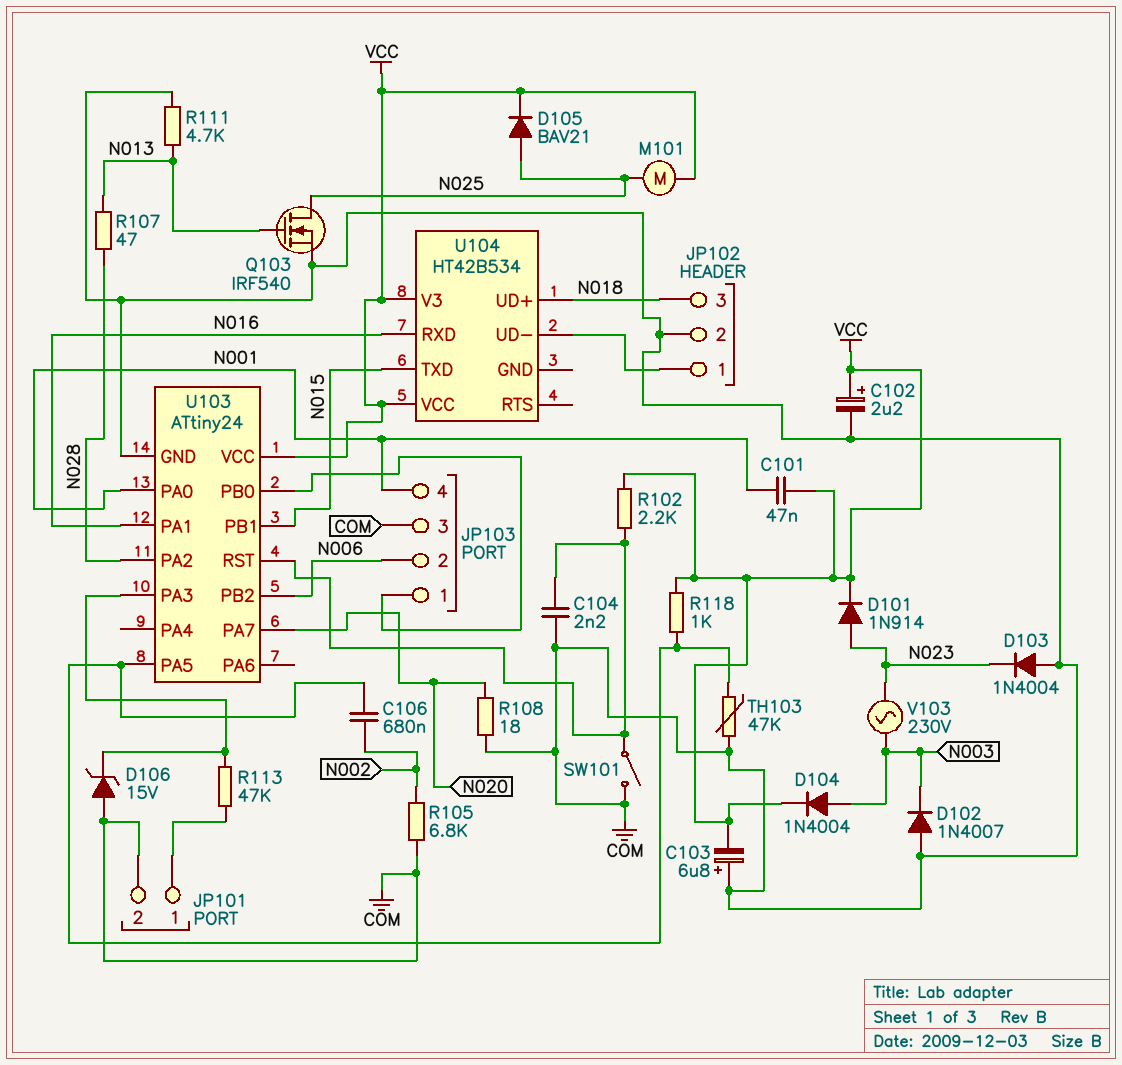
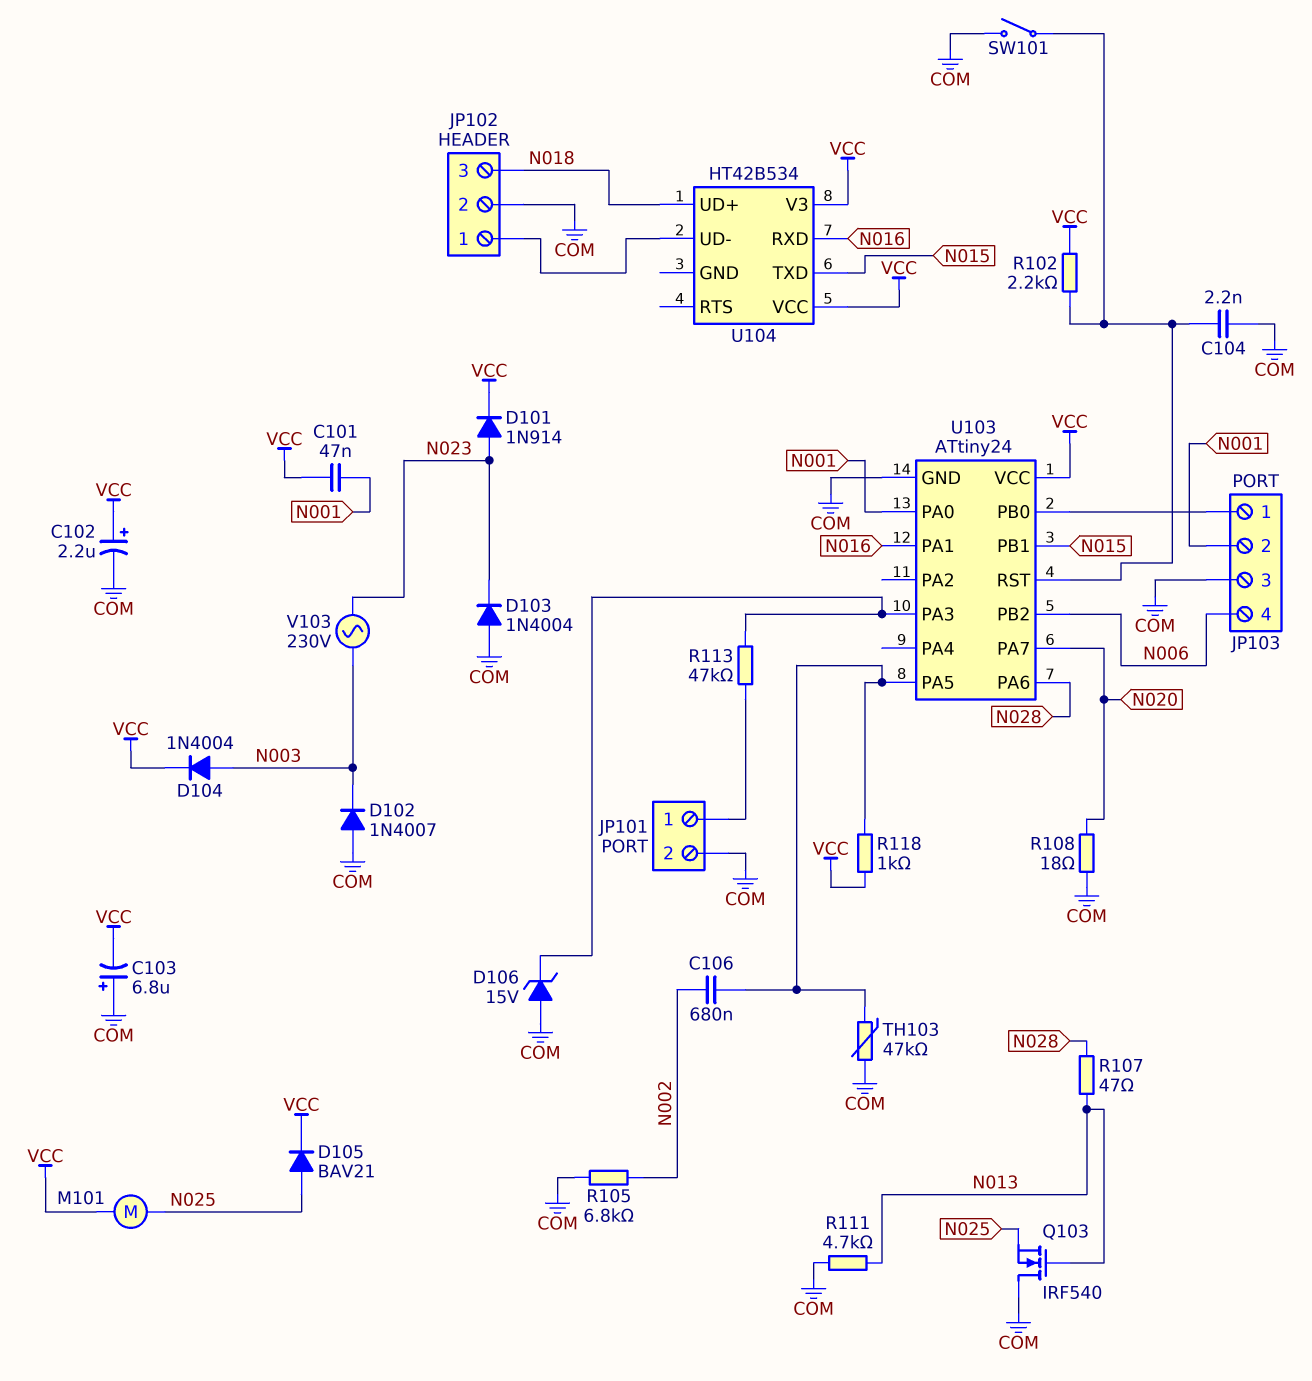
JP103 pin 2: N006 -> N001
JP103 pin 4: N001 -> N006
Q103: NMOS IRF540 (G N013, D N025, S COM) -> NMOS IRF540 (G N013, D COM, S N025)
U103 pin PA2: N028 -> none
U103 pin PA6: none -> N028

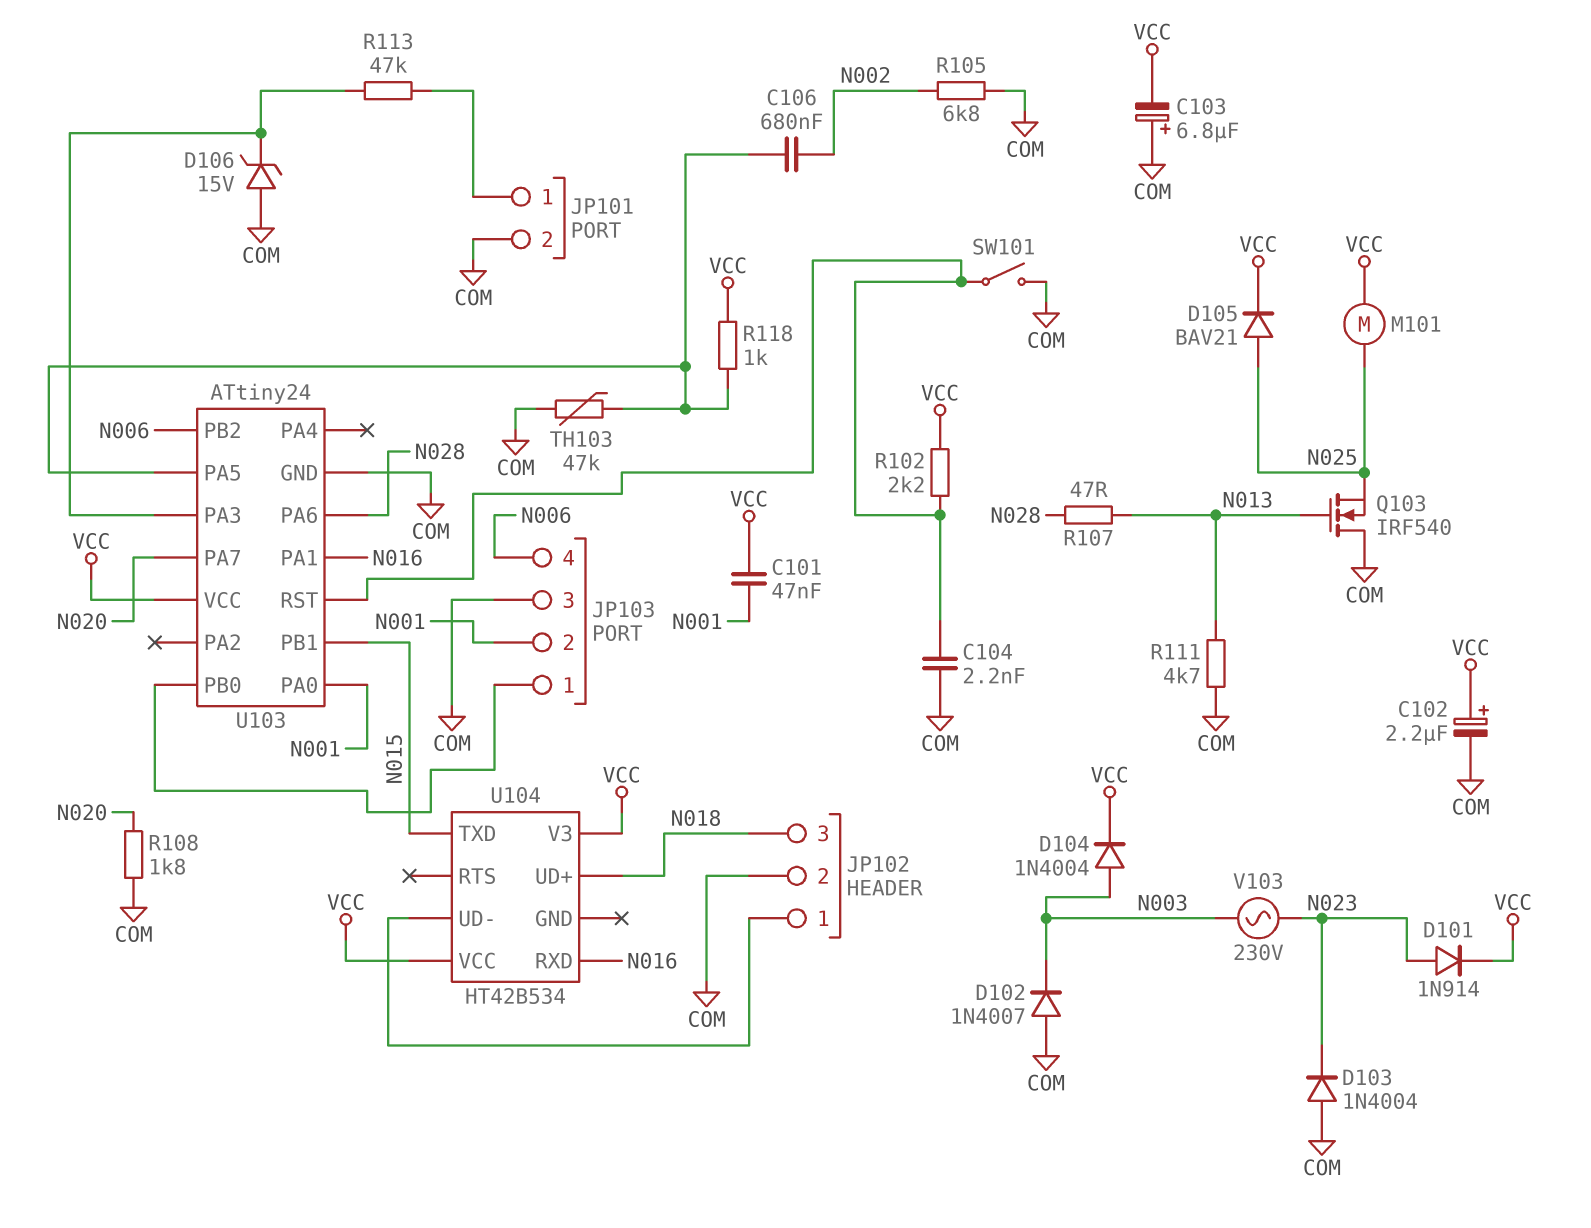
R108: 18 (COM, N020) -> 1.8k (COM, N020)

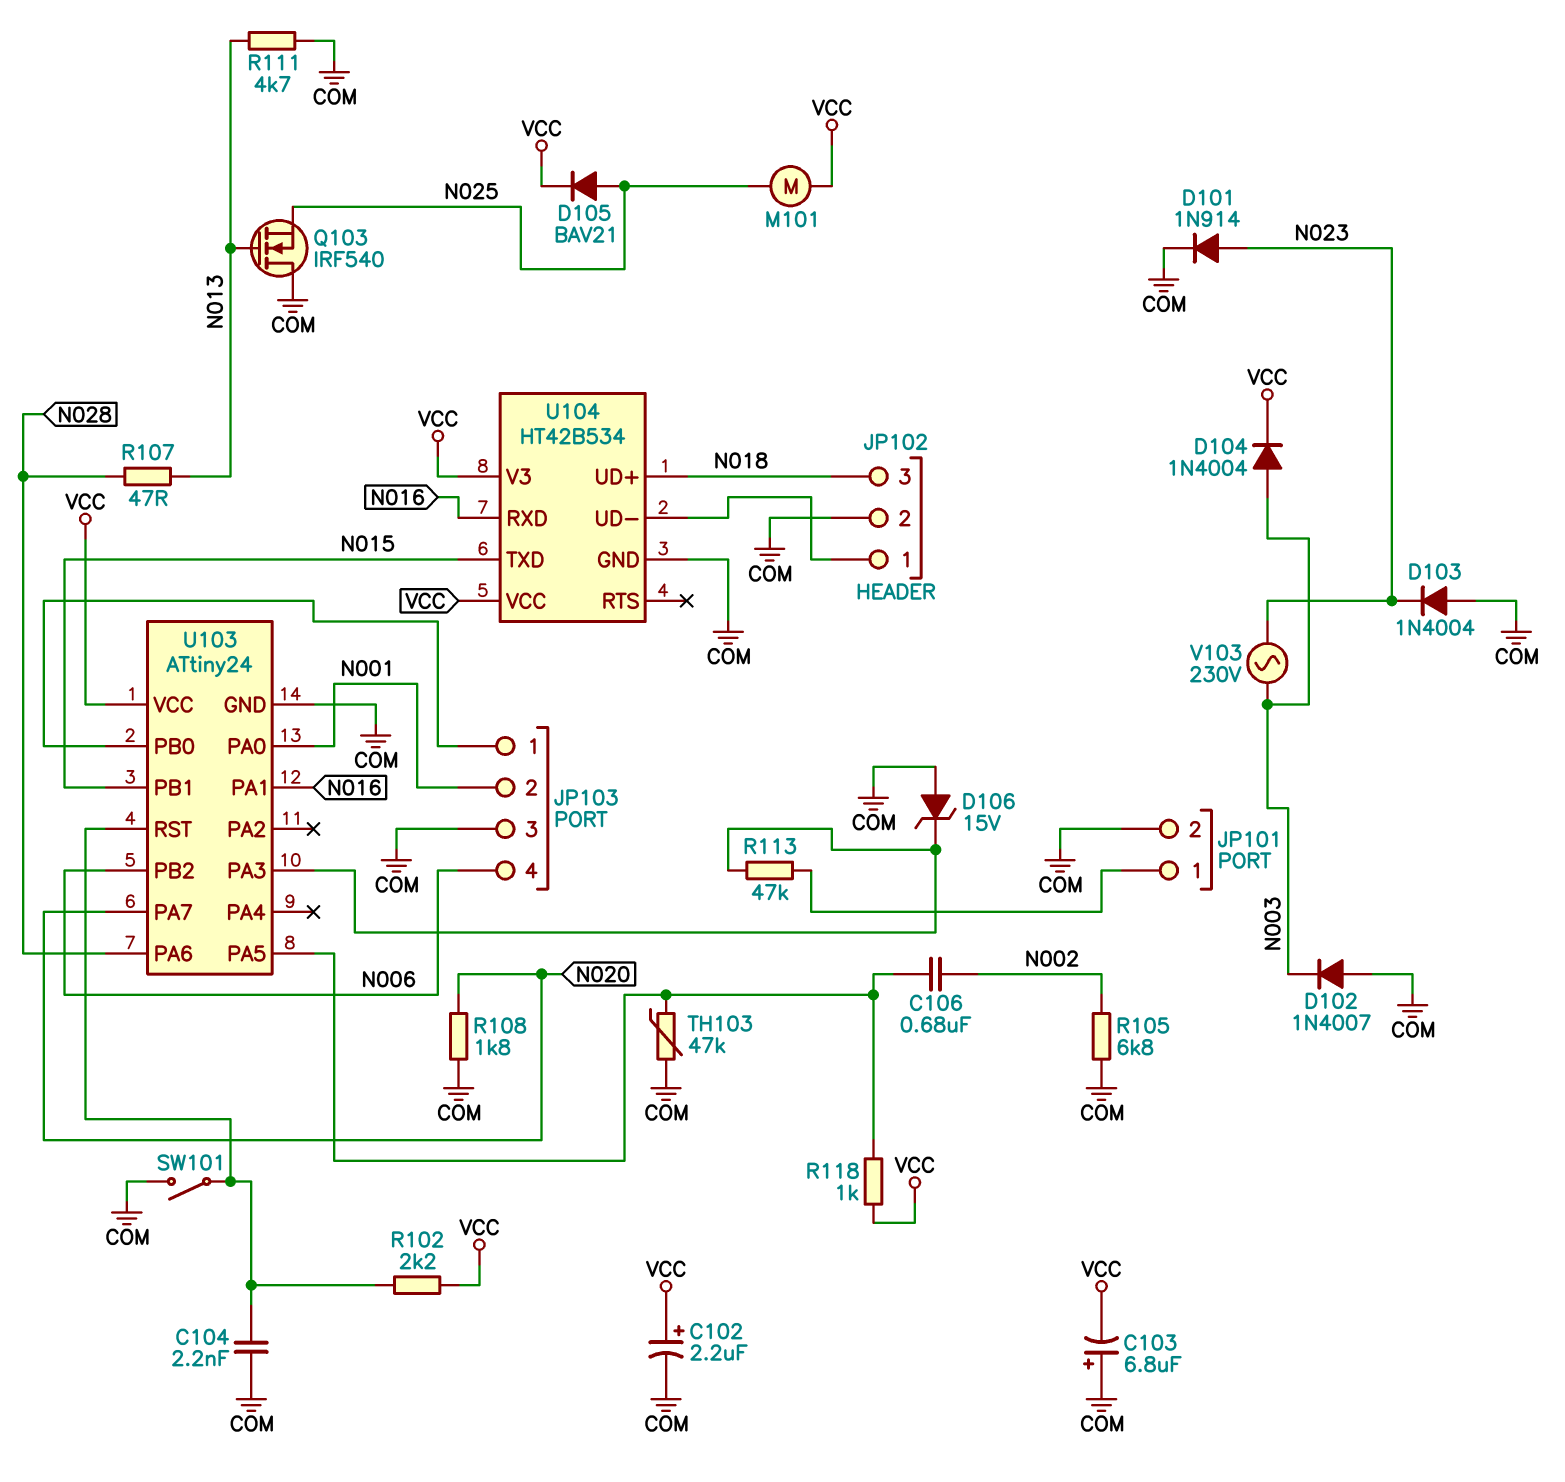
C101: 47nF (N001, VCC) -> none
D101: diode 1N914 (A N023, K VCC) -> diode 1N914 (A N023, K COM)
U104 pin GND: none -> COM

